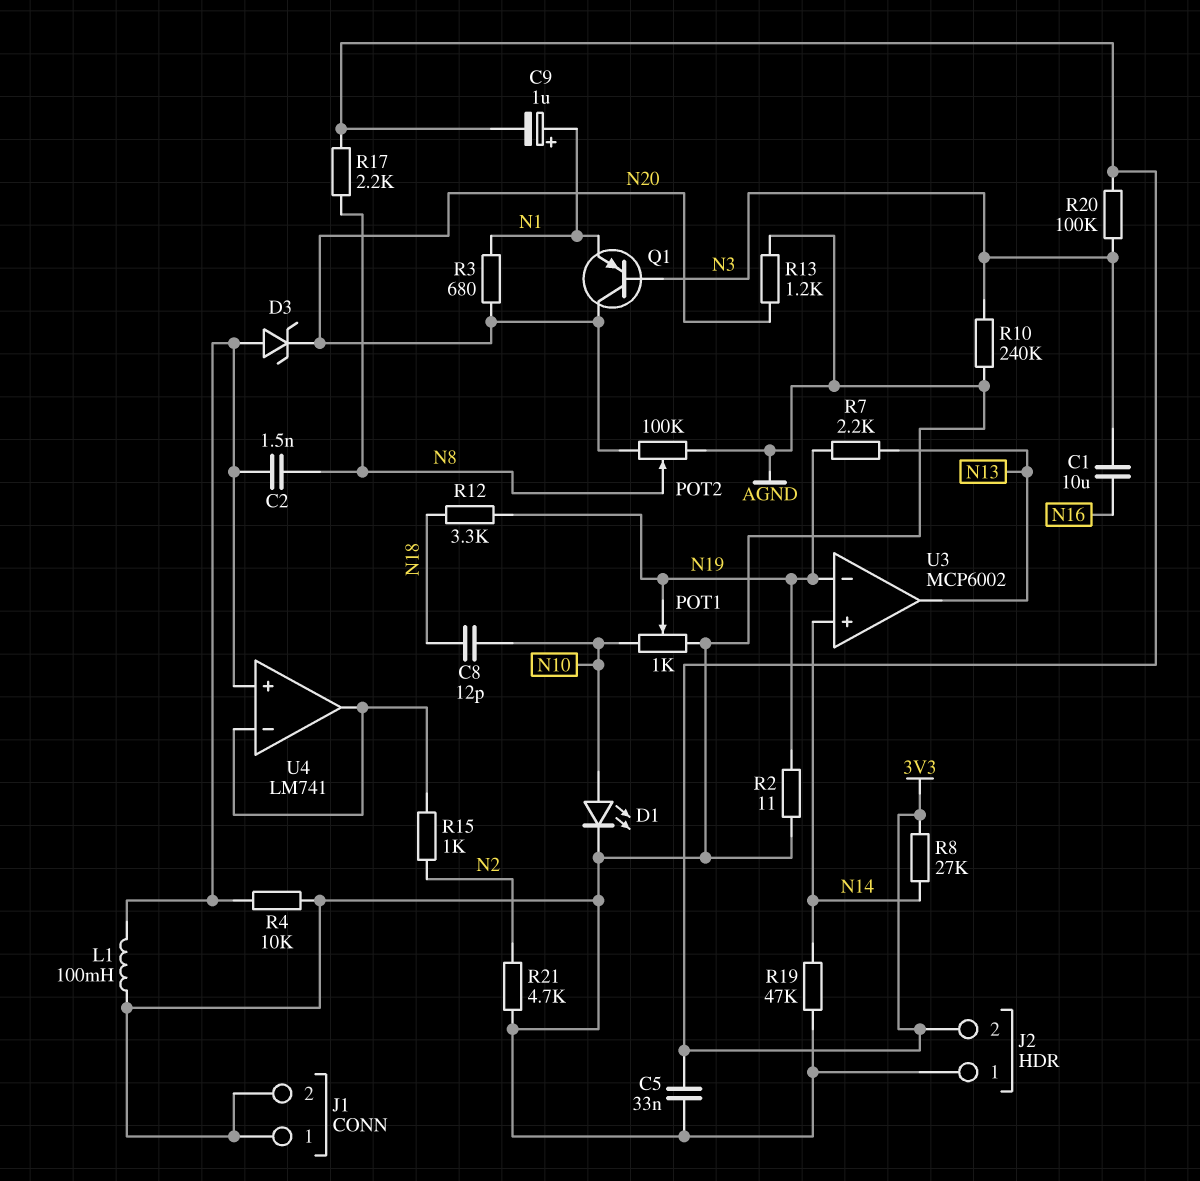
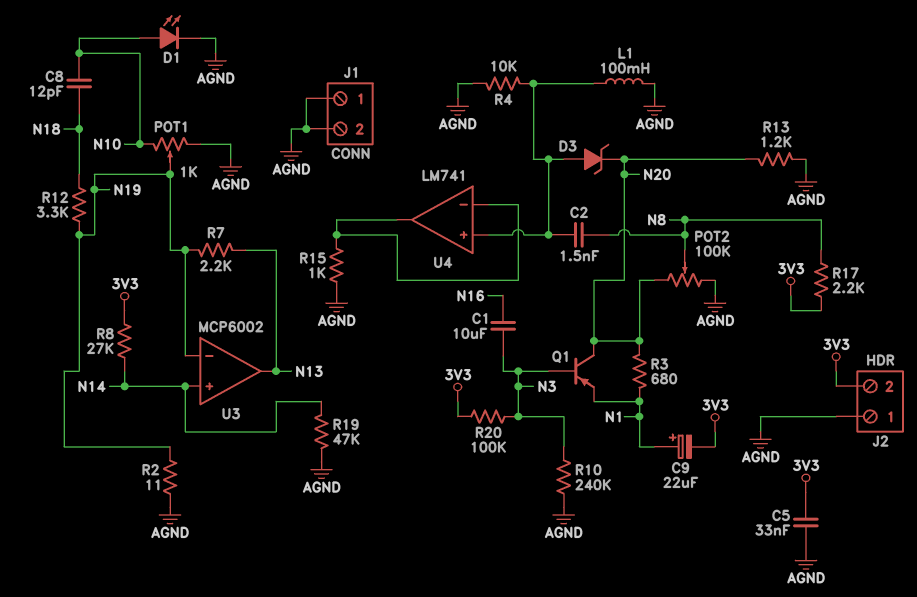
C9: 1uF (plus N1, minus 3V3) -> 22uF (plus N1, minus 3V3)
R15: 1k (N2, U4/in-) -> 1k (AGND, U4/in-)
R21: 4.7k (AGND, N2) -> none

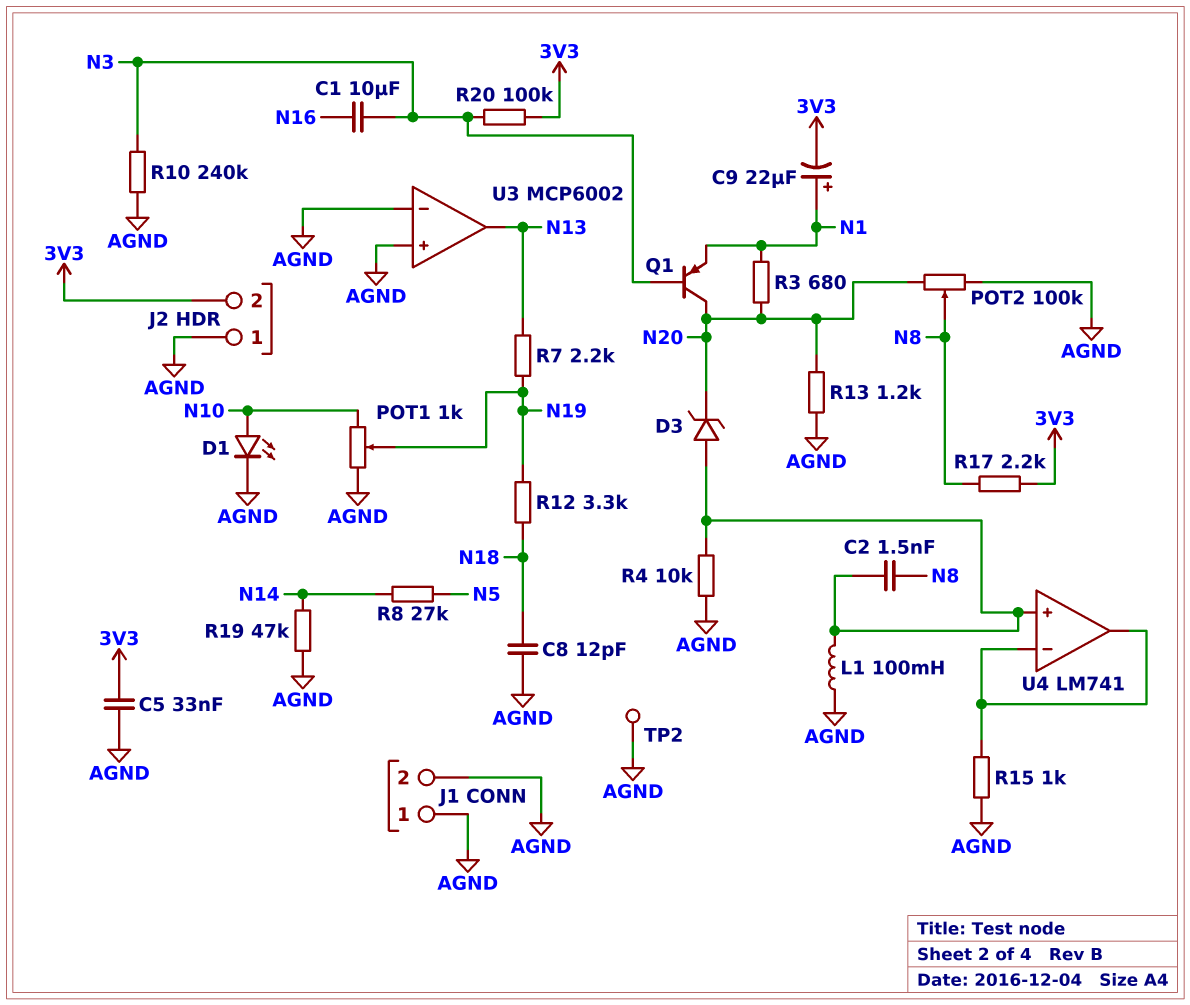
C8: 12pF (N10, N18) -> 12pF (AGND, N18)
R2: 11 (AGND, N19) -> none
R8: 27k (3V3, N14) -> 27k (N5, N14)
TP2: none -> test point (AGND)
U3 pin in+: N14 -> AGND
U3 pin in-: N19 -> AGND

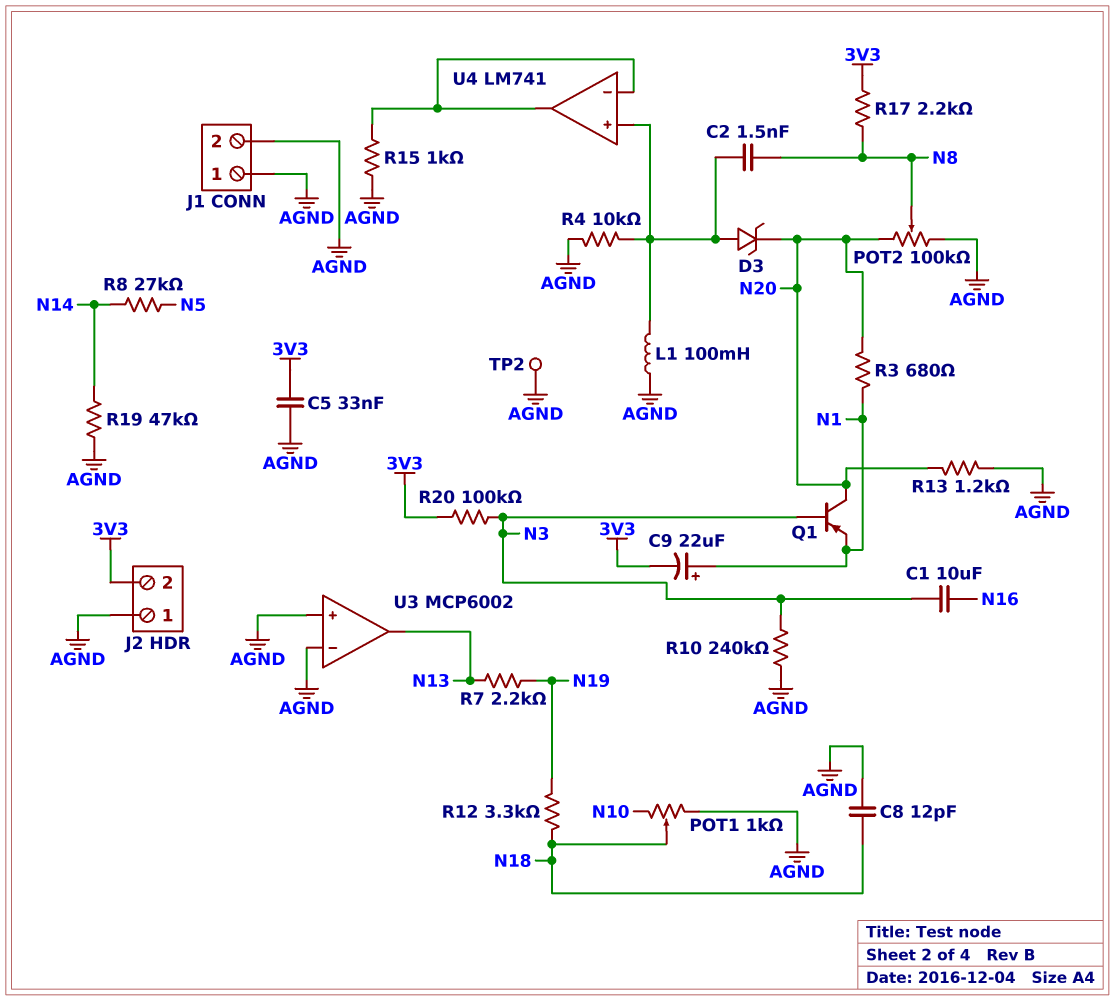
D1: LED (A N10, K AGND) -> none
POT1: 1k (AGND, N10, wiper N19) -> 1k (AGND, N10, wiper N18)

